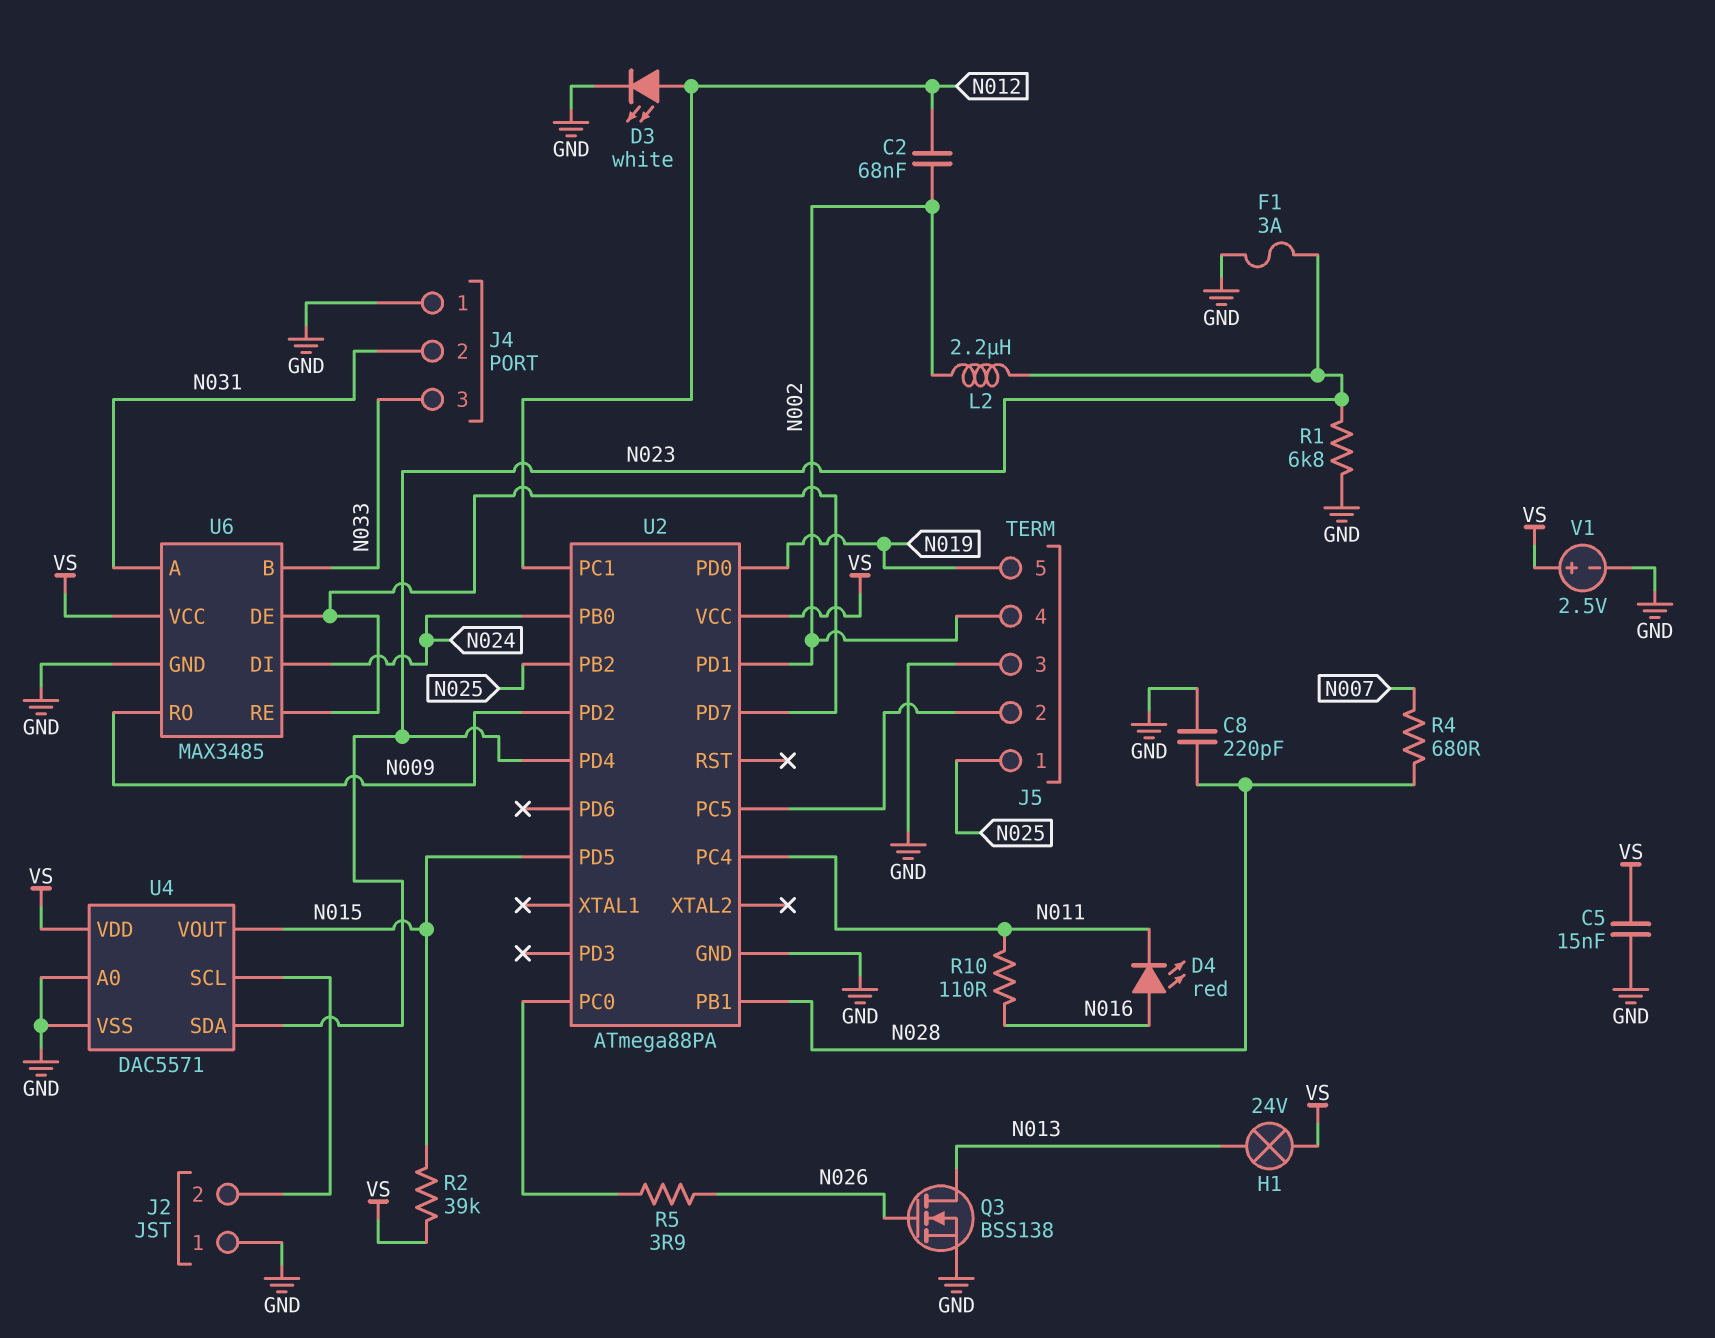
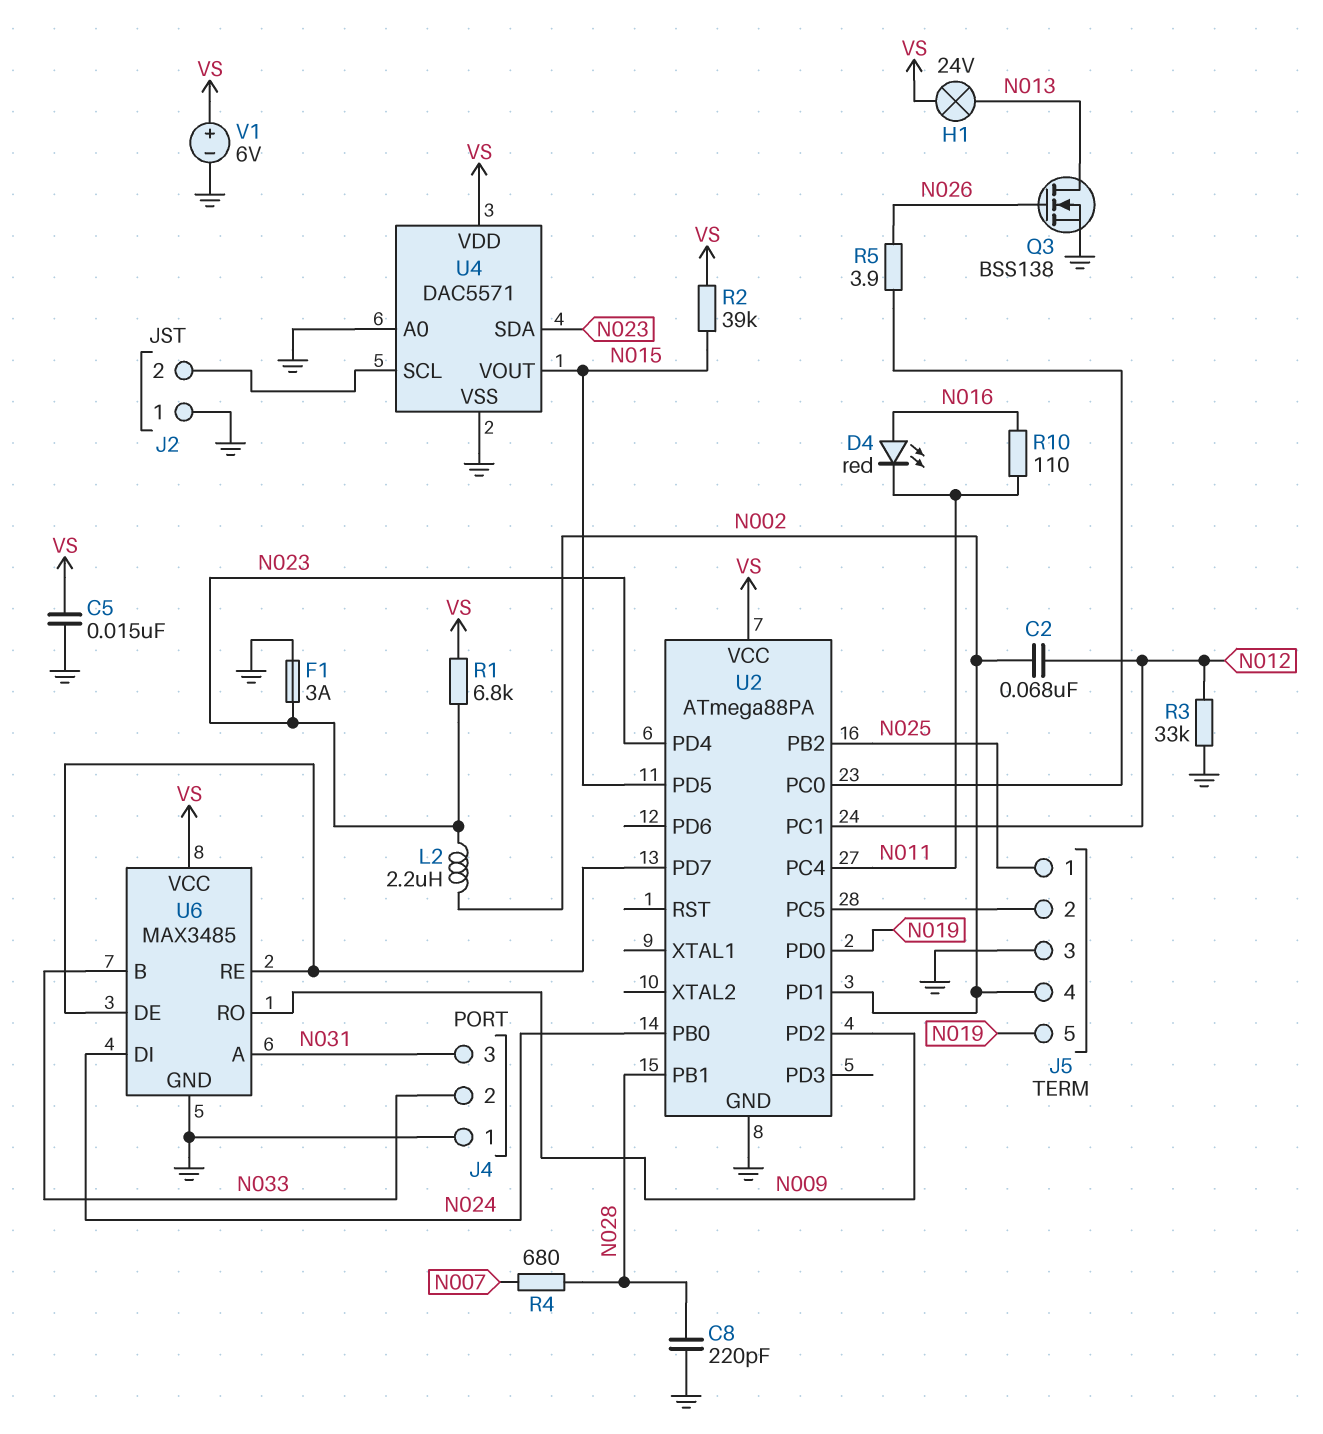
D3: LED white (A N012, K GND) -> none
J4 pin 2: N031 -> N033
J4 pin 3: N033 -> N031
R1: 6.8k (GND, N023) -> 6.8k (N023, VS)
R3: none -> 33k (GND, N012)
V1: 2.5V (plus VS, minus GND) -> 6V (plus VS, minus GND)

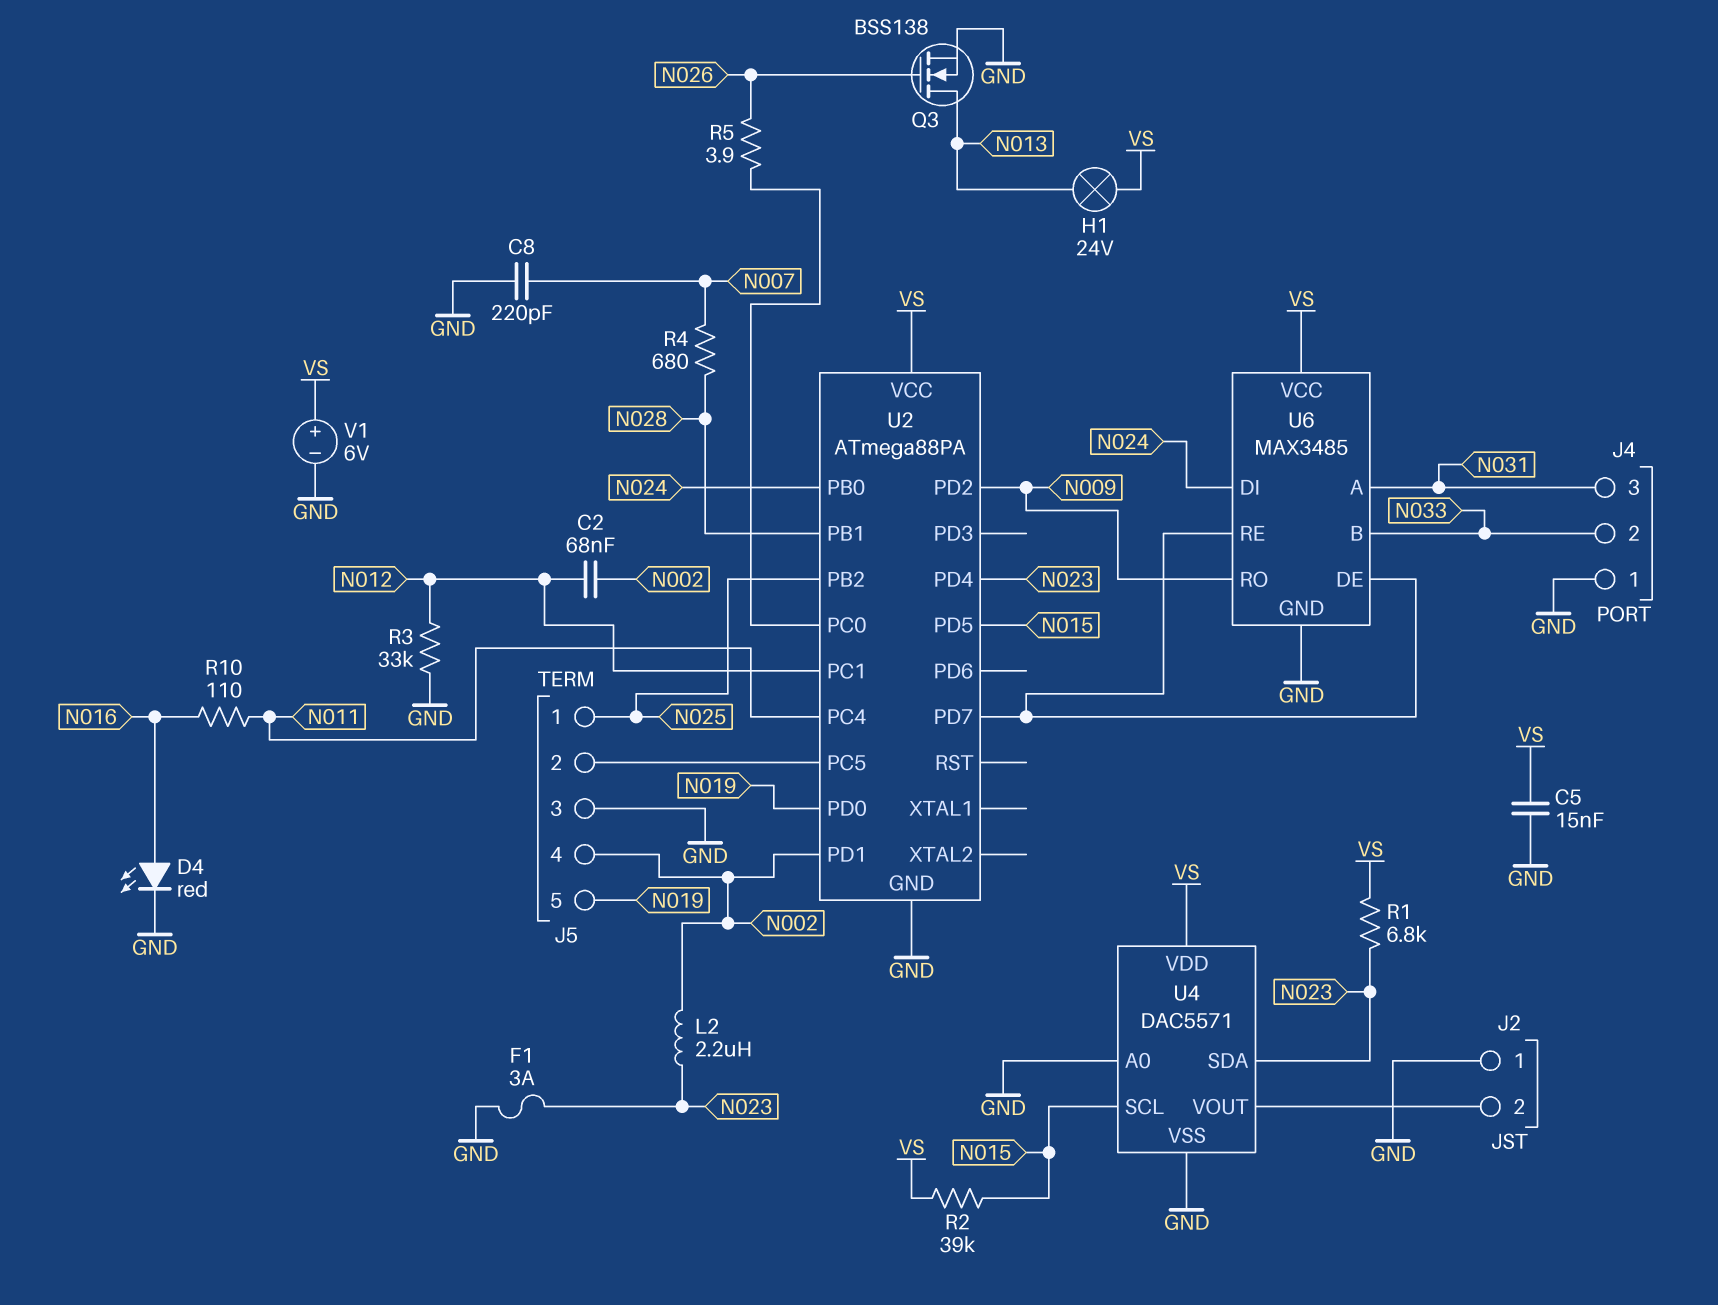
C8: 220pF (GND, N028) -> 220pF (GND, N007)
D4: LED red (A N016, K N011) -> LED red (A N016, K GND)
U4 pin SCL: J2/2 -> N015
U4 pin VOUT: N015 -> J2/2

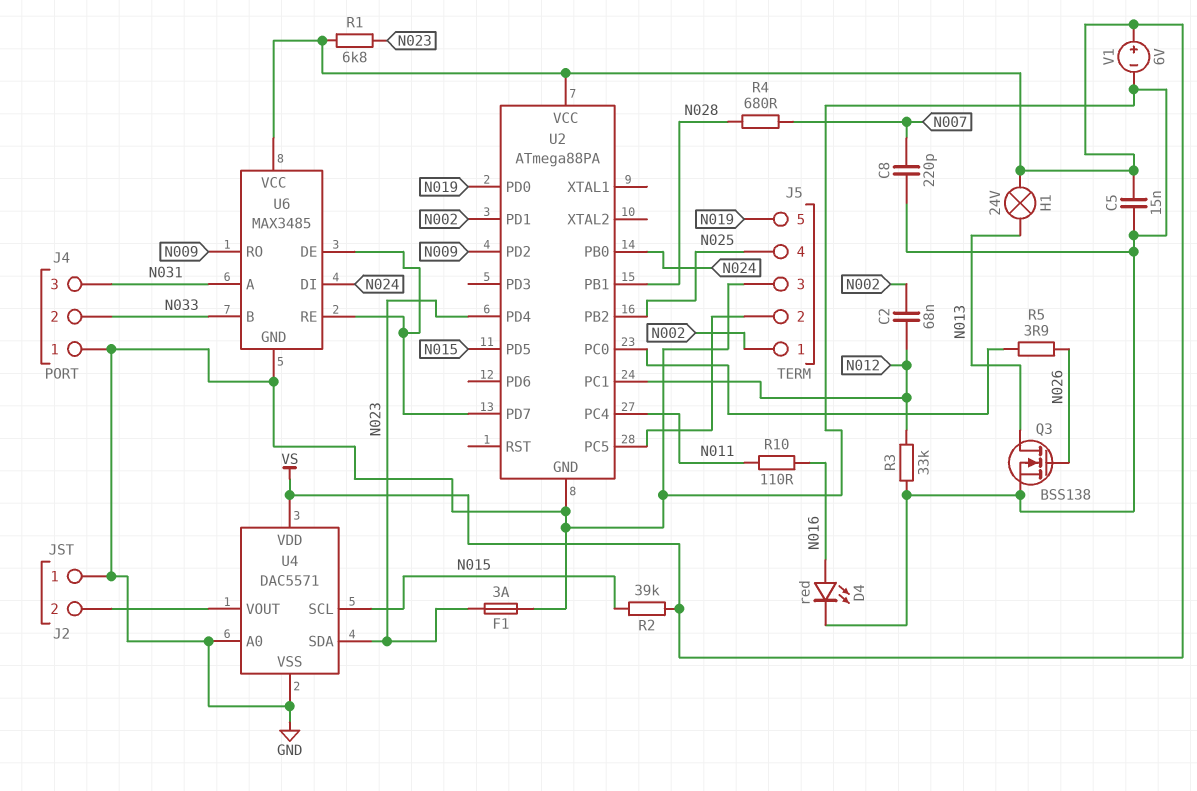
J5 pin 1: N025 -> N002
J5 pin 4: N002 -> N025
L2: 2.2uH (N002, N023) -> none

